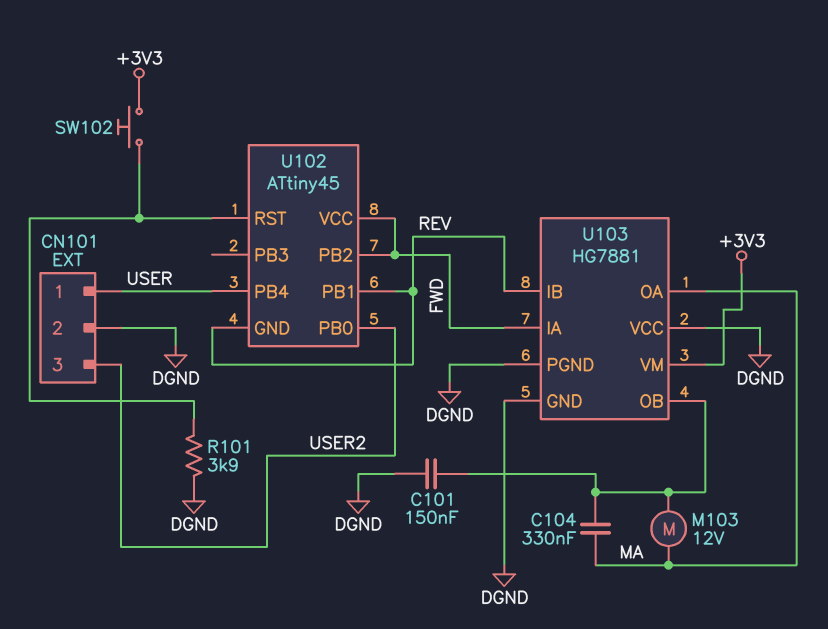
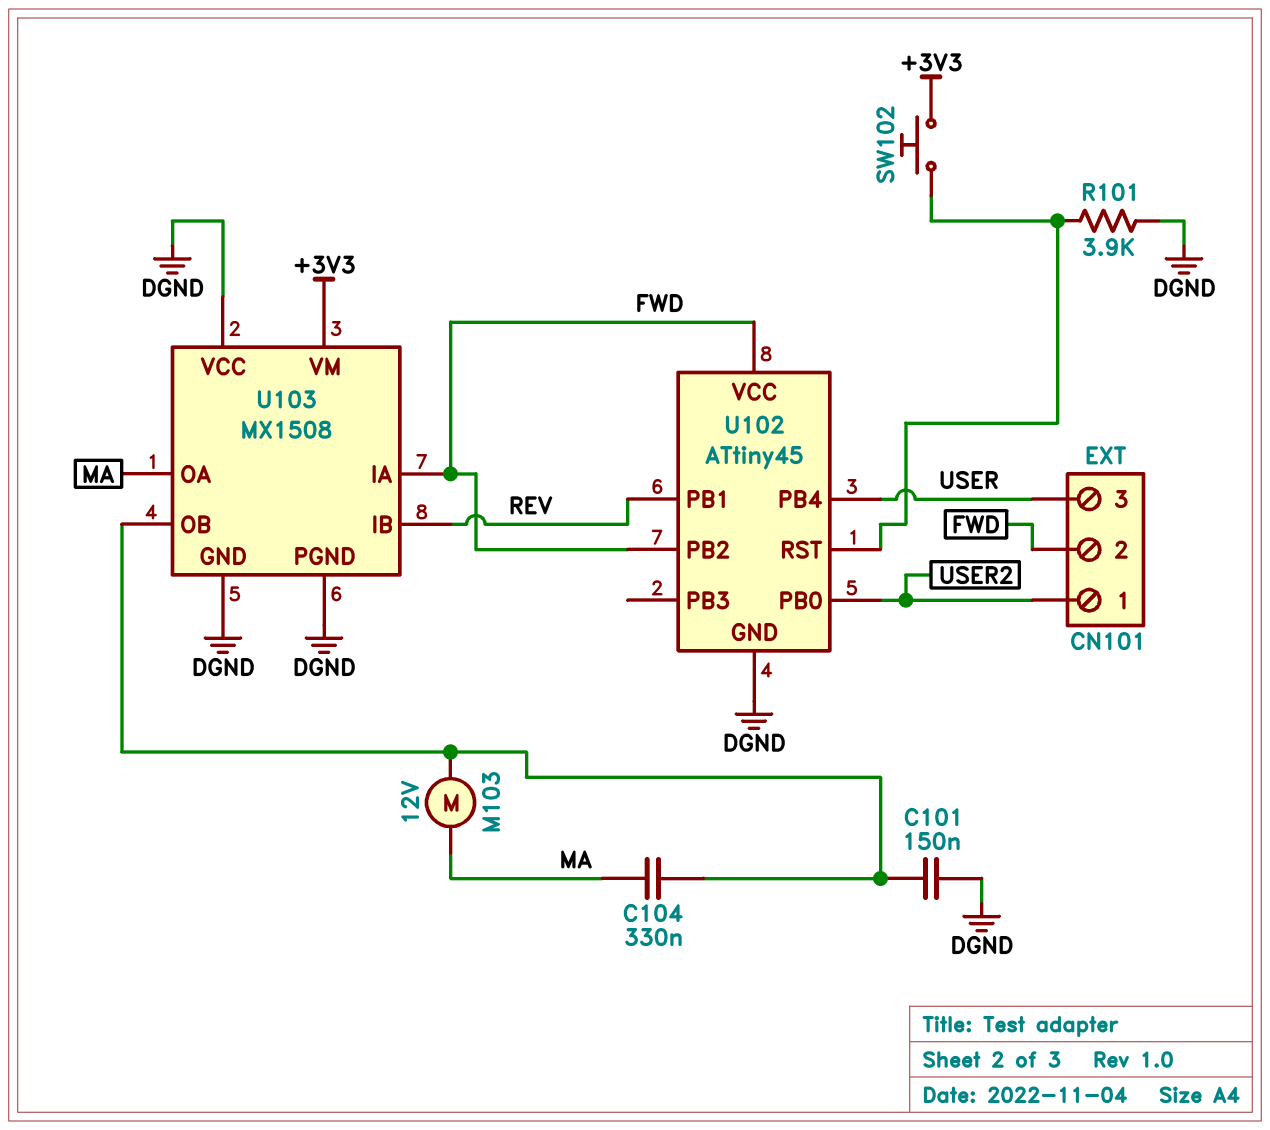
CN101 pin 1: USER -> USER2
CN101 pin 2: DGND -> FWD
CN101 pin 3: USER2 -> USER
U102 pin GND: REV -> DGND
U103: HG7881 -> MX1508

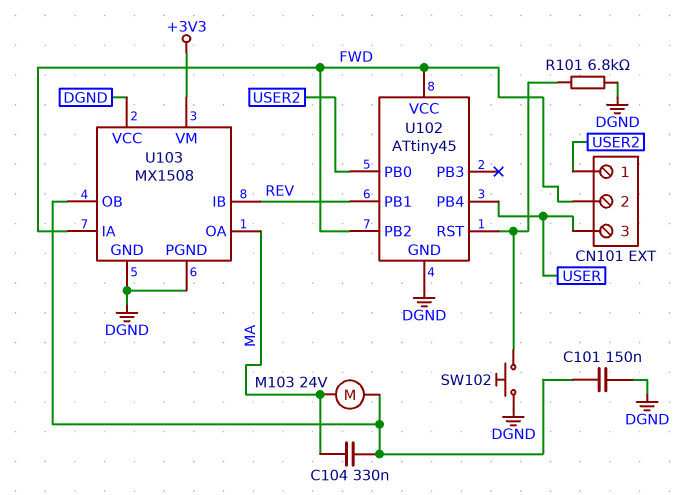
M103: motor 12V (MA, U103/OB) -> motor 24V (MA, U103/OB)
R101: 3.9k (DGND, U102/RST) -> 6.8k (DGND, U102/RST)
SW102: button (+3V3, U102/RST) -> button (DGND, U102/RST)

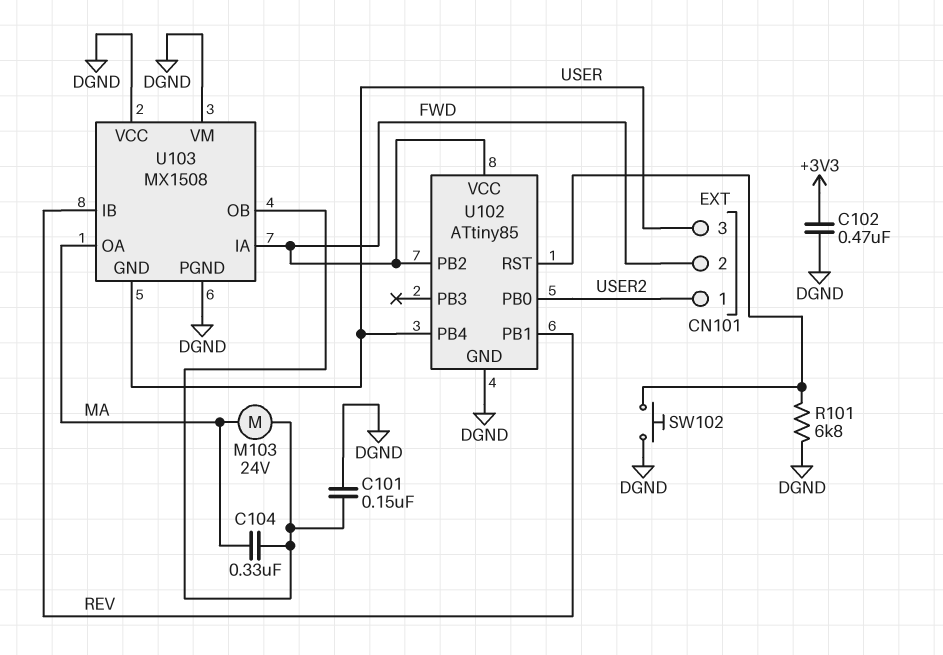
C102: none -> 470nF (+3V3, DGND)
U102: ATtiny45 -> ATtiny85
U103 pin GND: DGND -> USER
U103 pin VM: +3V3 -> DGND

